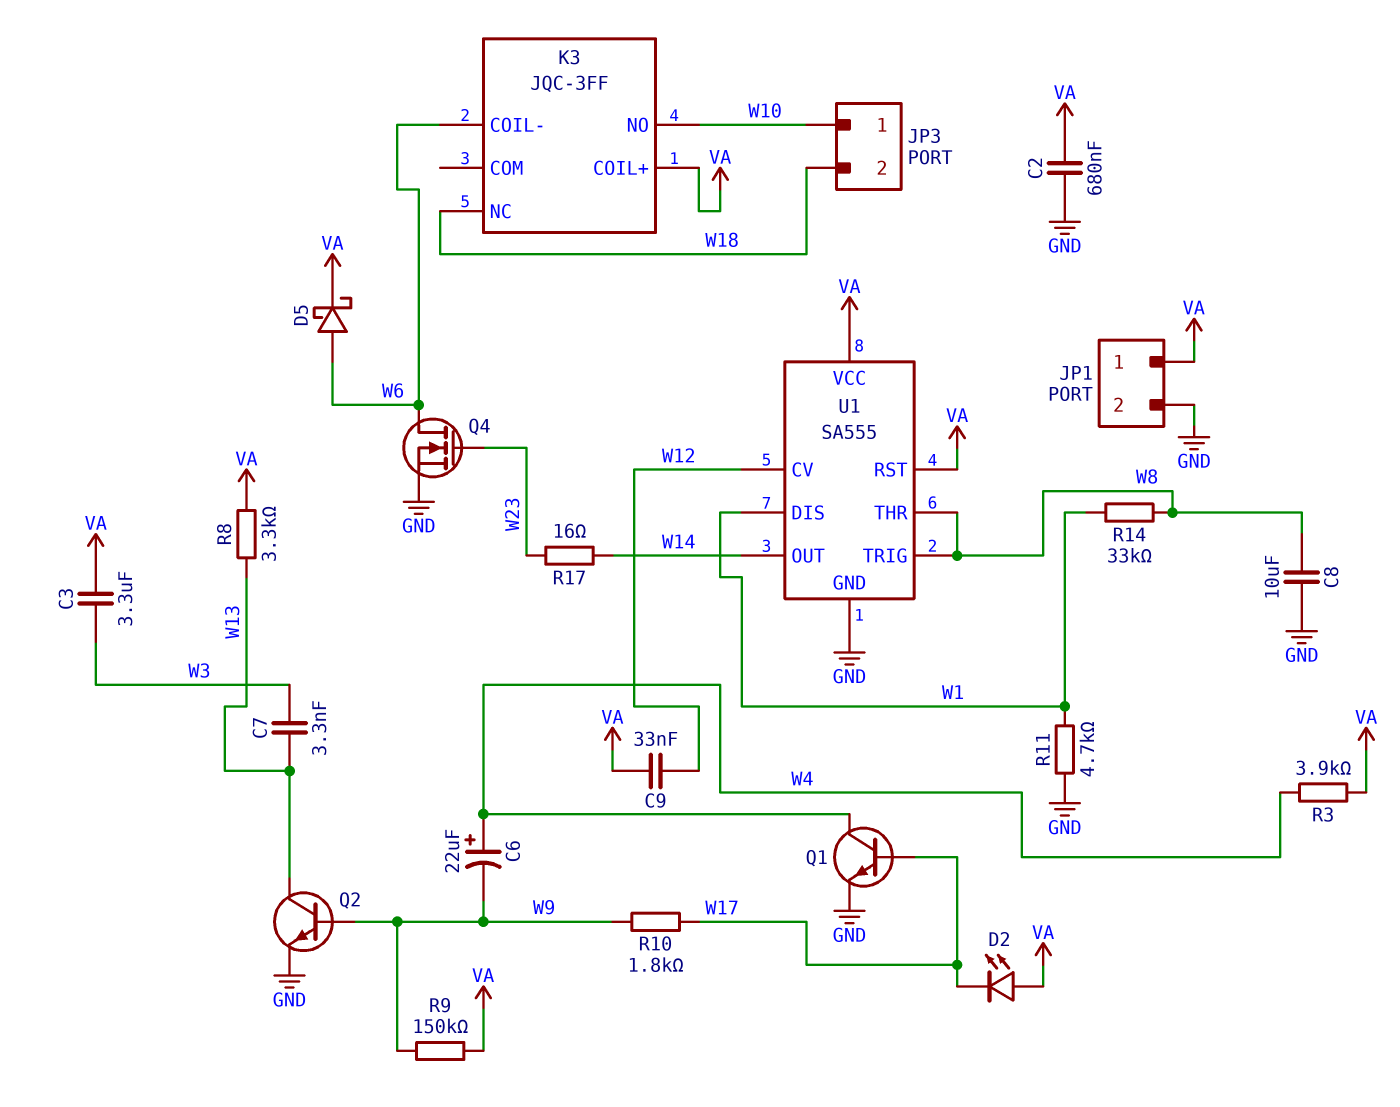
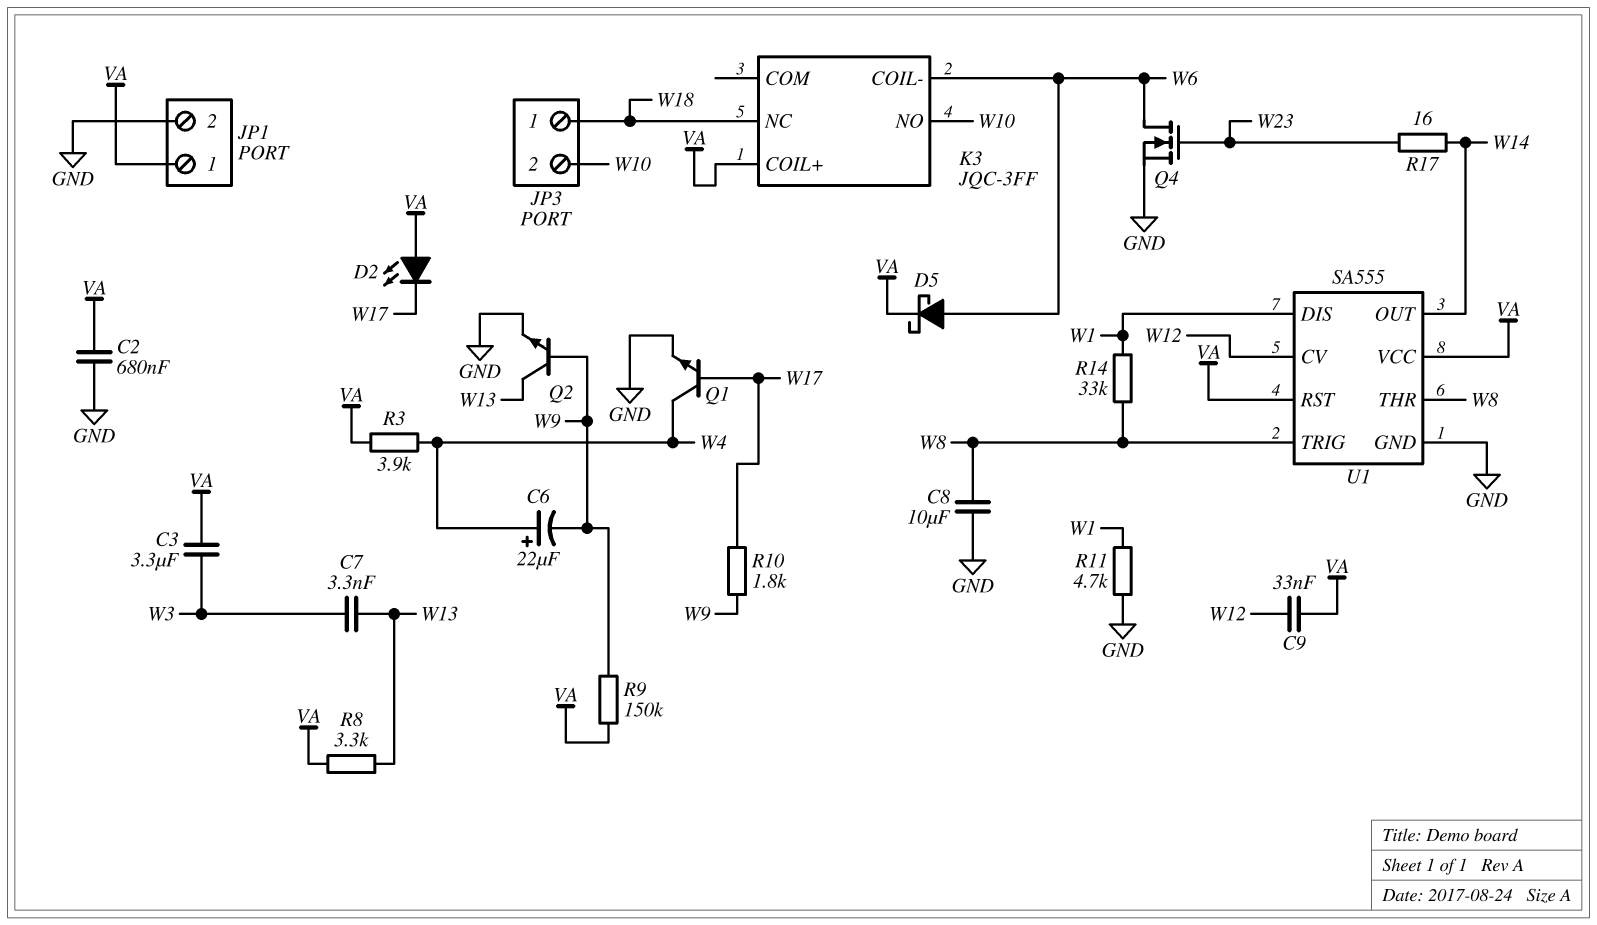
JP3 pin 1: W10 -> W18
JP3 pin 2: W18 -> W10

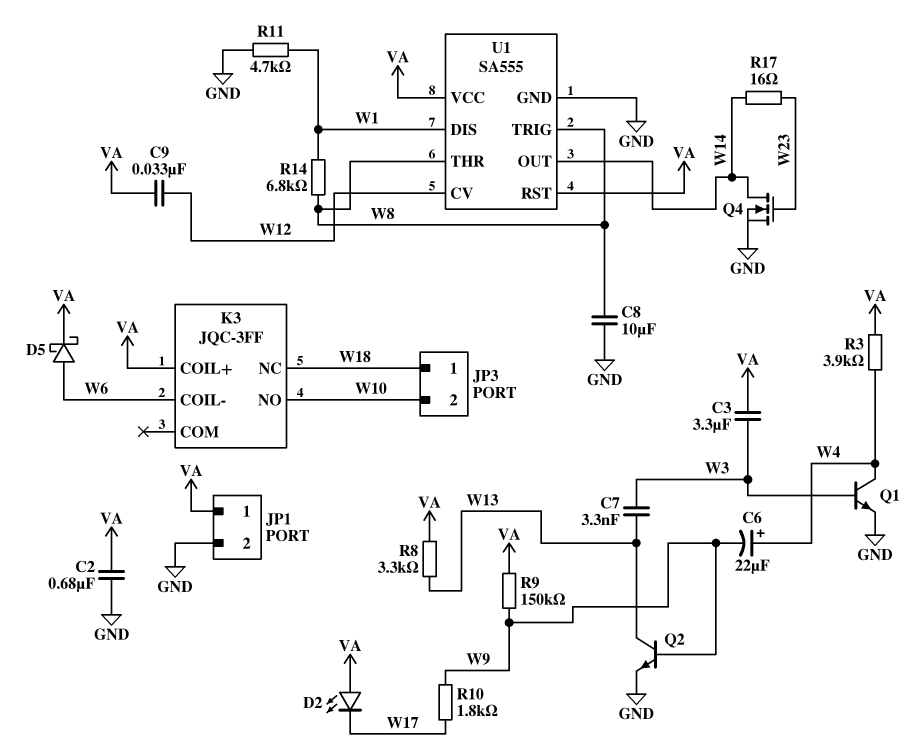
Q1: NPN (B W17, C W4, E GND) -> NPN (B W3, C W4, E GND)
Q4: NMOS (G W23, D W6, S GND) -> NMOS (G W23, D W14, S GND)
R14: 33k (W1, W8) -> 6.8k (W1, W8)

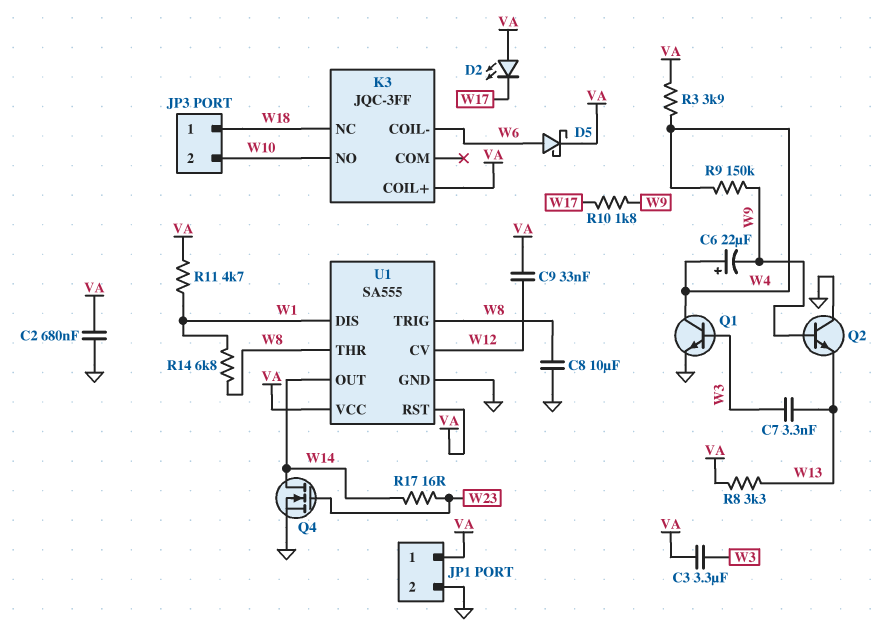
Q2: NPN (B W9, C W13, E GND) -> NPN (B W9, C GND, E W13)
R9: 150k (VA, W9) -> 150k (W4, W9)
R11: 4.7k (GND, W1) -> 4.7k (VA, W1)

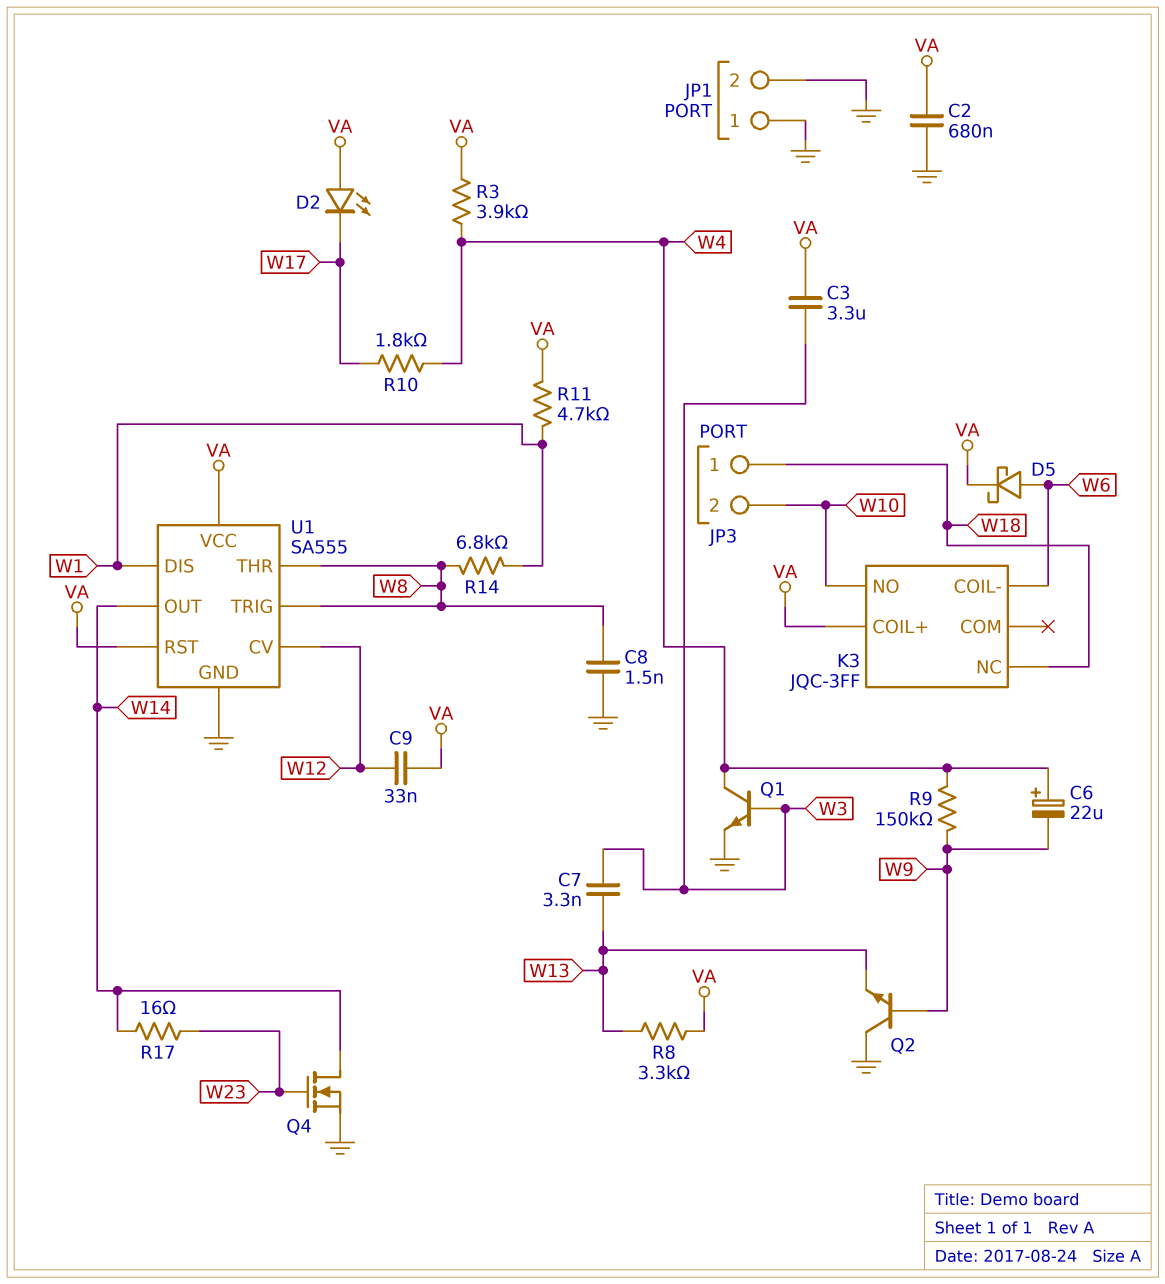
C8: 10uF (GND, W8) -> 1.5nF (GND, W8)
JP1 pin 1: VA -> GND
R10: 1.8k (W9, W17) -> 1.8k (W4, W17)

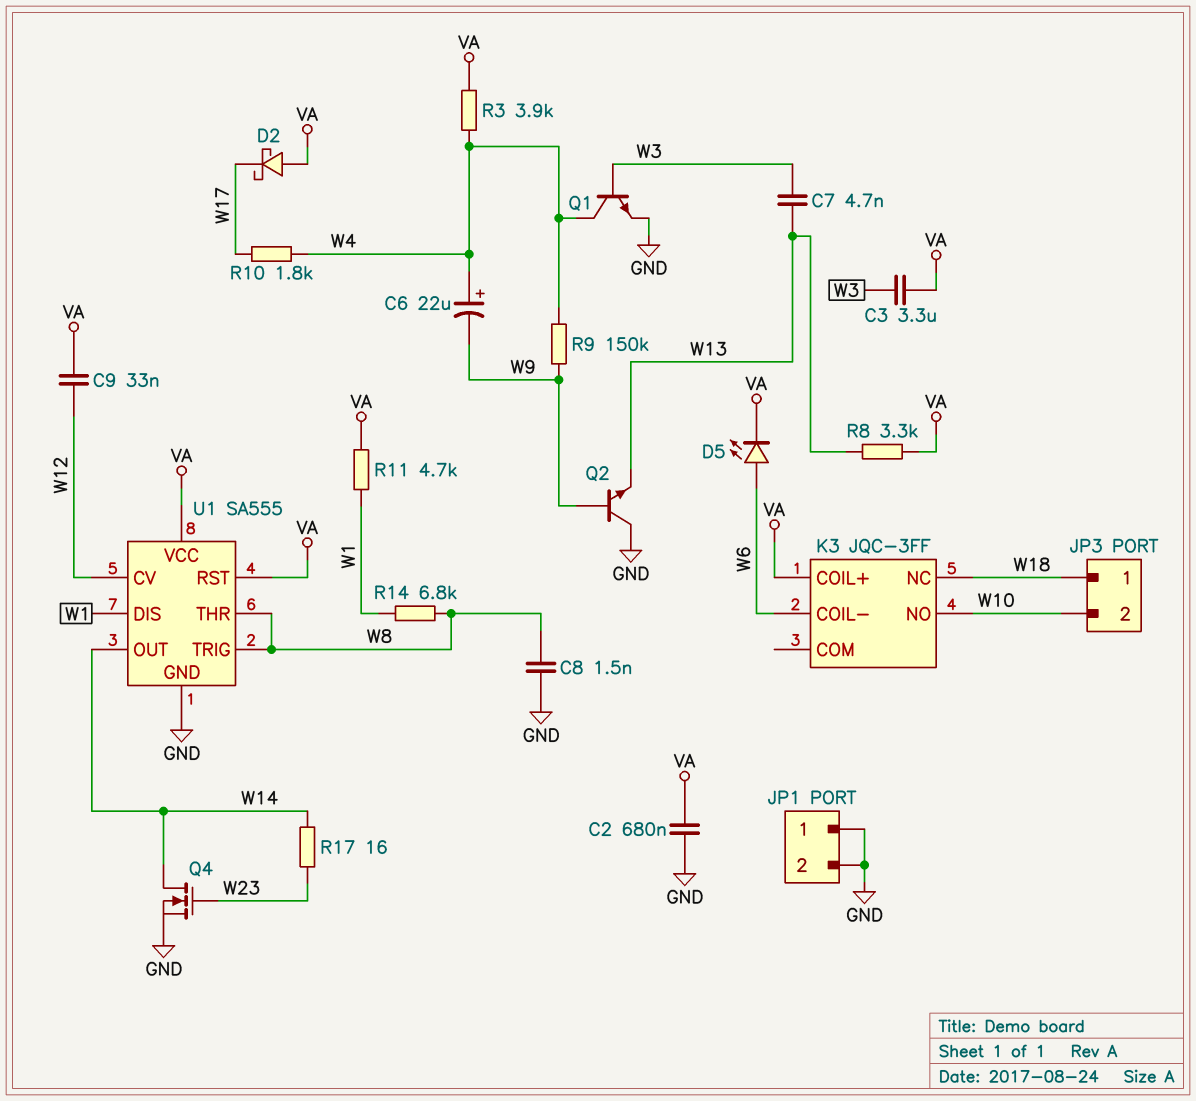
C7: 3.3nF (W3, W13) -> 4.7nF (W3, W13)
D2: LED (A VA, K W17) -> schottky (A VA, K W17)
D5: schottky (A W6, K VA) -> LED (A W6, K VA)

